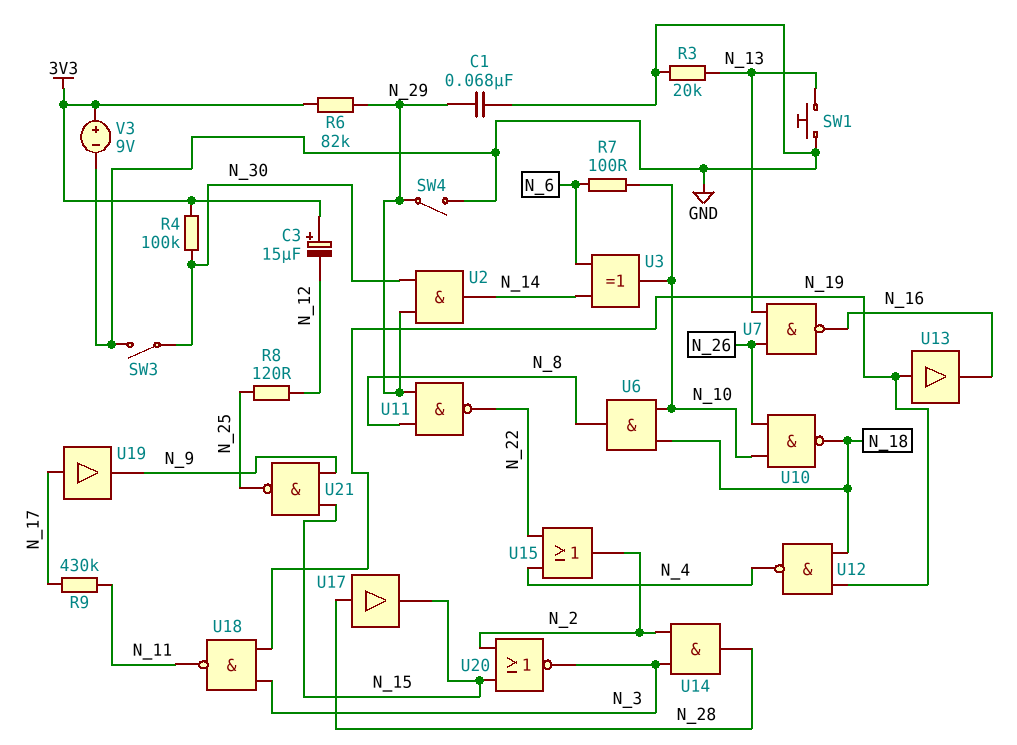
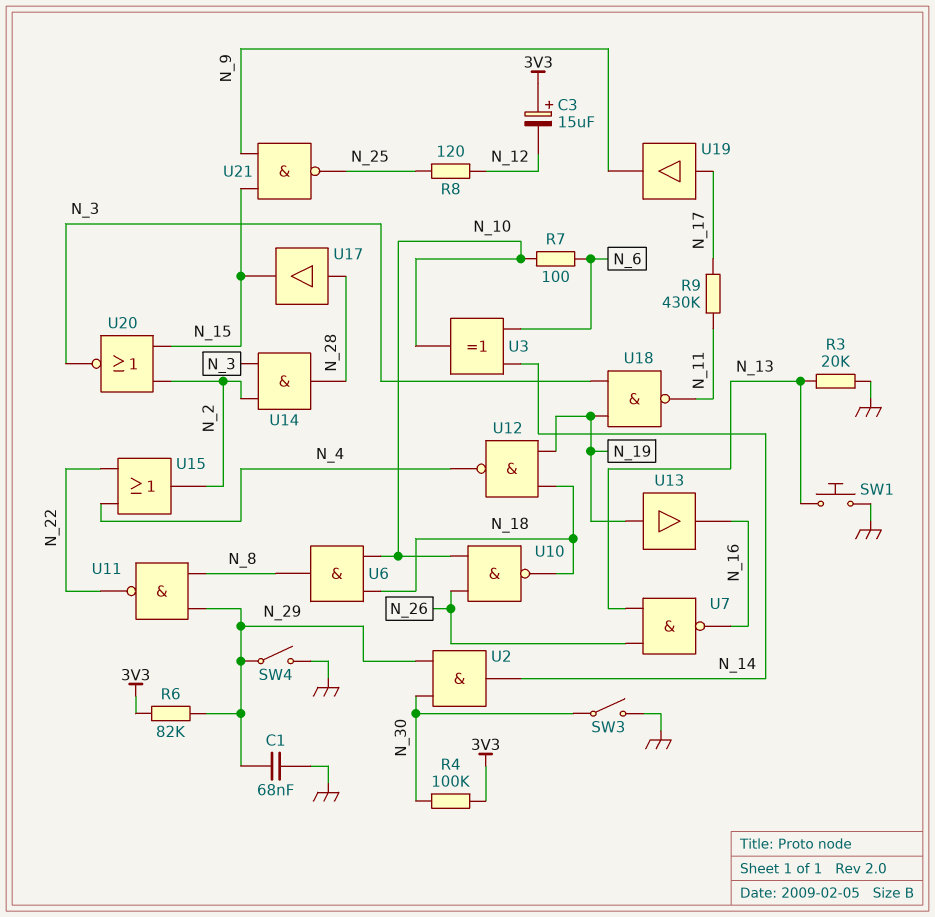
V3: 9V (plus 3V3, minus GND) -> none

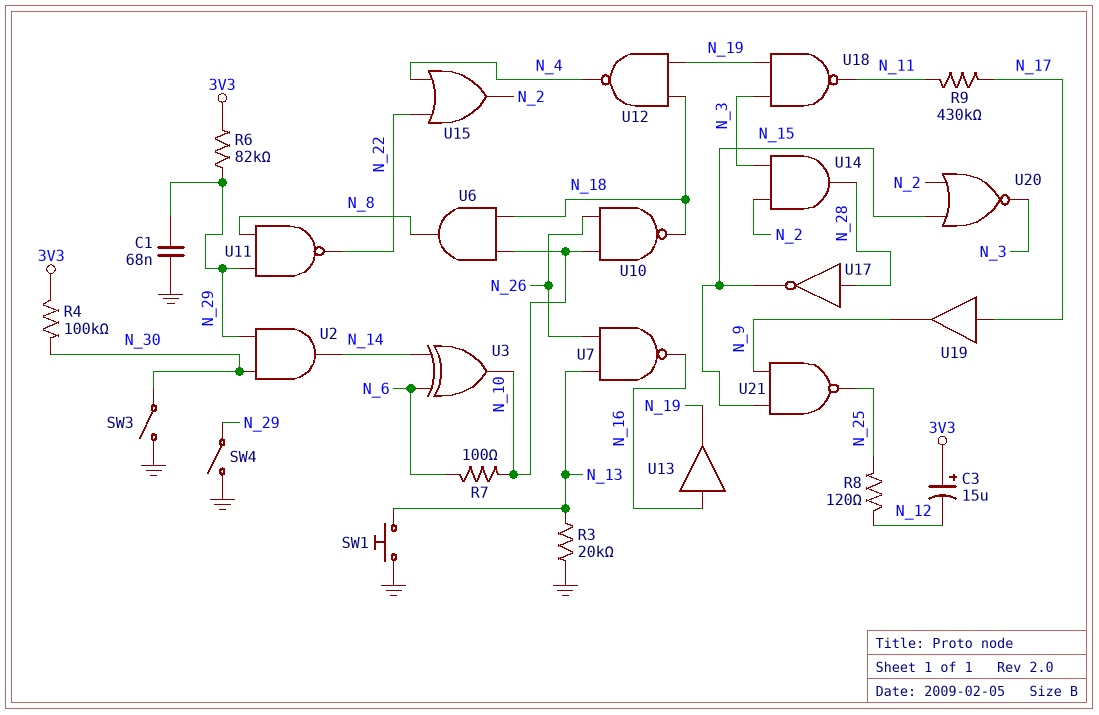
U13: buffer (in N_19, out N_16) -> buffer (in N_16, out N_19)
U17: buffer (in N_28, out N_15) -> NOT (in N_28, out N_15)

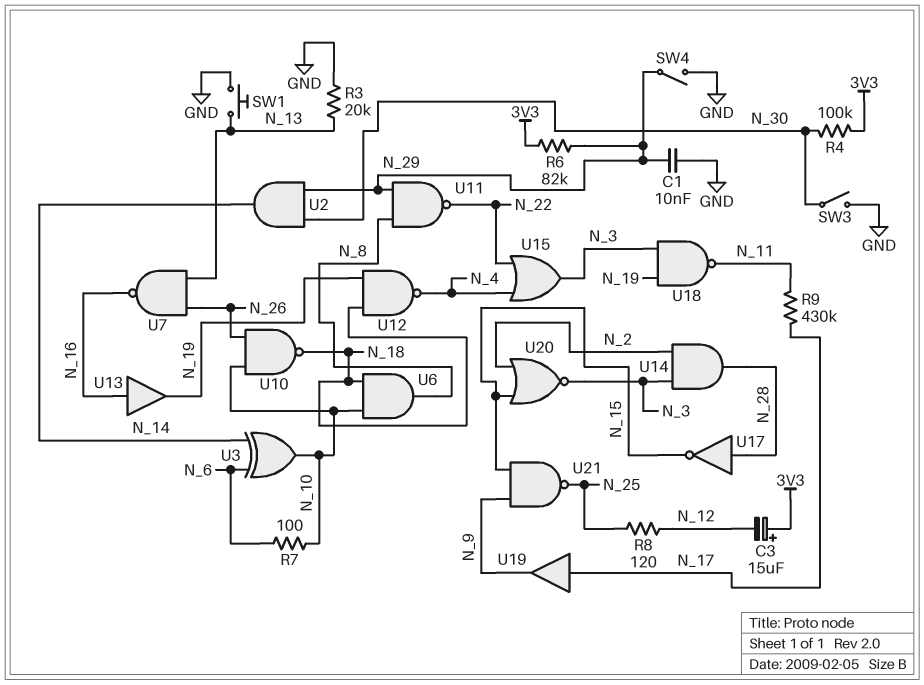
C1: 68nF (GND, N_29) -> 10nF (GND, N_29)
U15: OR (in N_4, in N_22, out N_2) -> OR (in N_4, in N_22, out N_3)

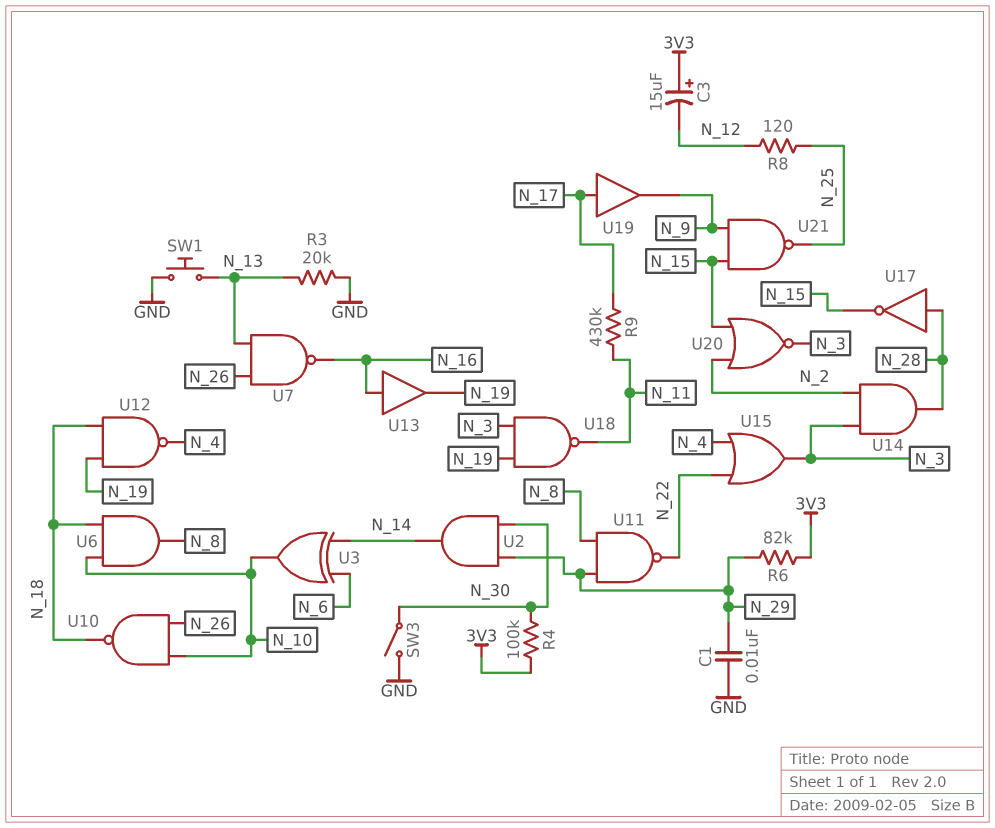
R7: 100 (N_6, N_10) -> none
SW4: switch (GND, N_29) -> none

